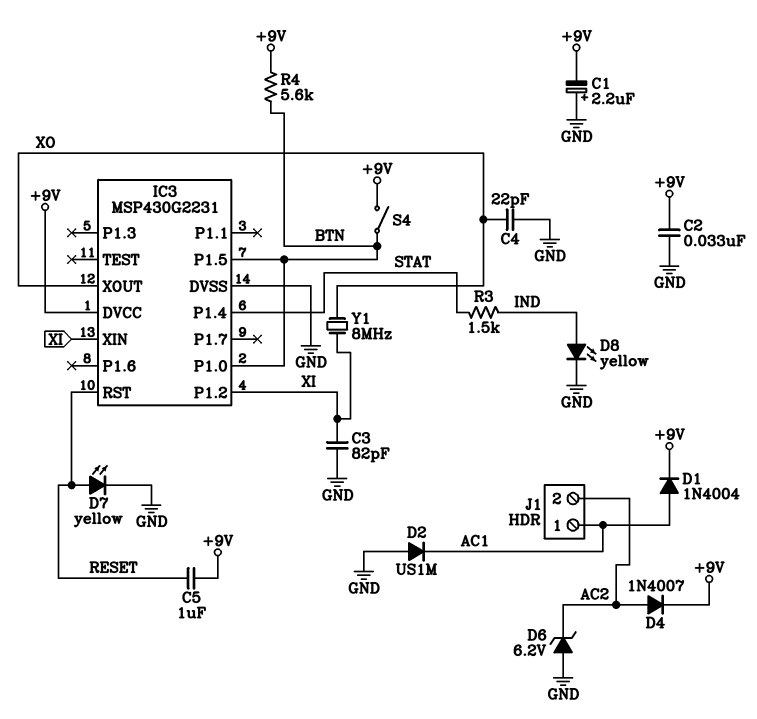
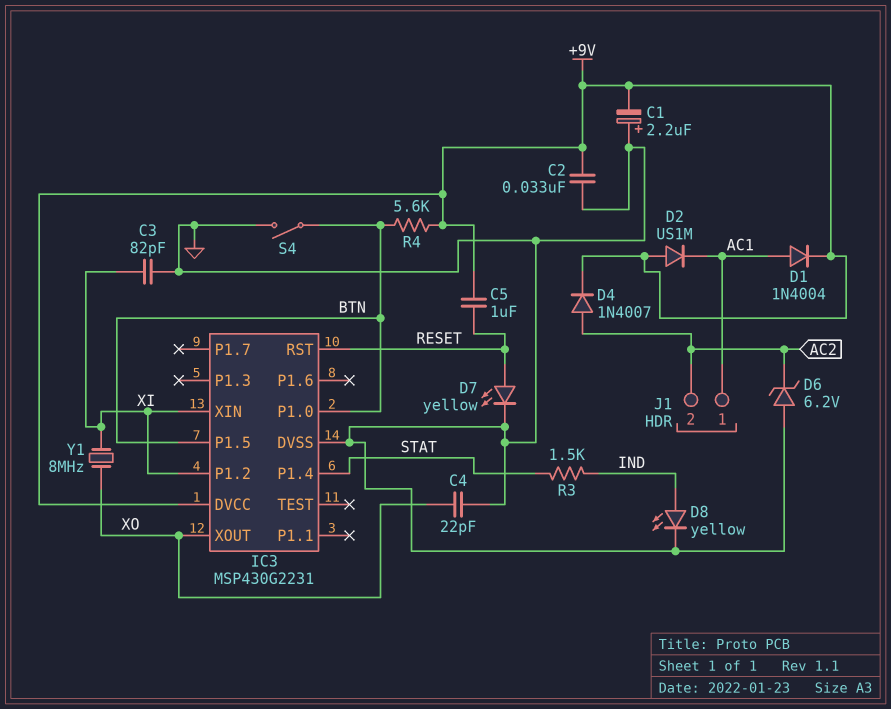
D2: diode US1M (A GND, K AC1) -> diode US1M (A +9V, K AC1)
S4: switch (+9V, BTN) -> switch (BTN, GND)

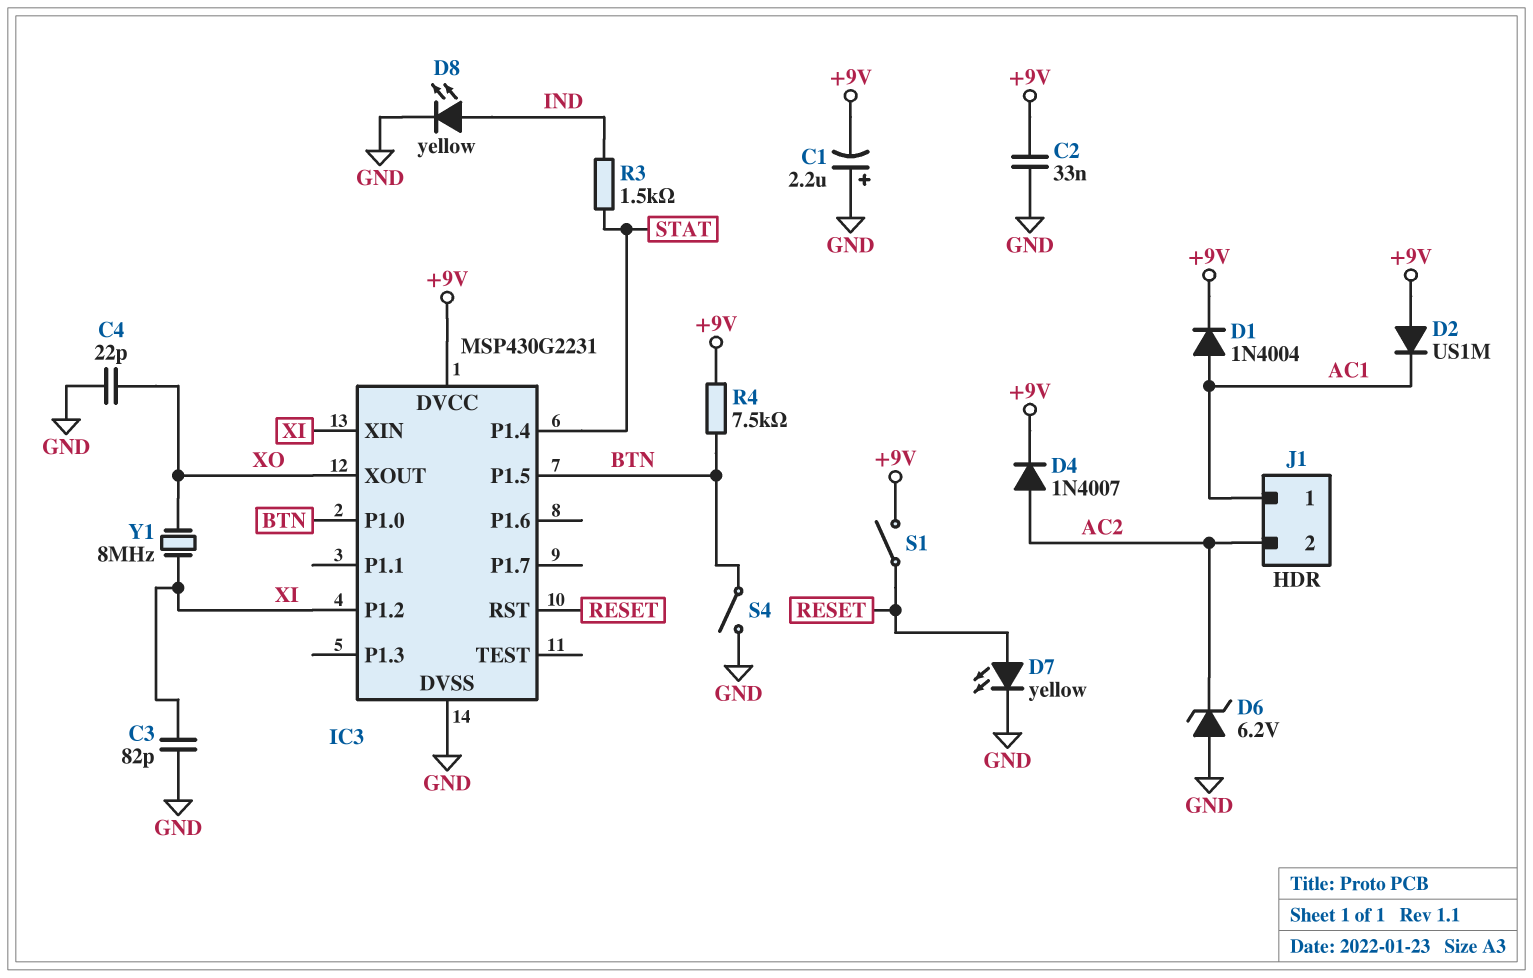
C5: 1uF (+9V, RESET) -> none
R4: 5.6k (+9V, BTN) -> 7.5k (+9V, BTN)
S1: none -> switch (+9V, RESET)

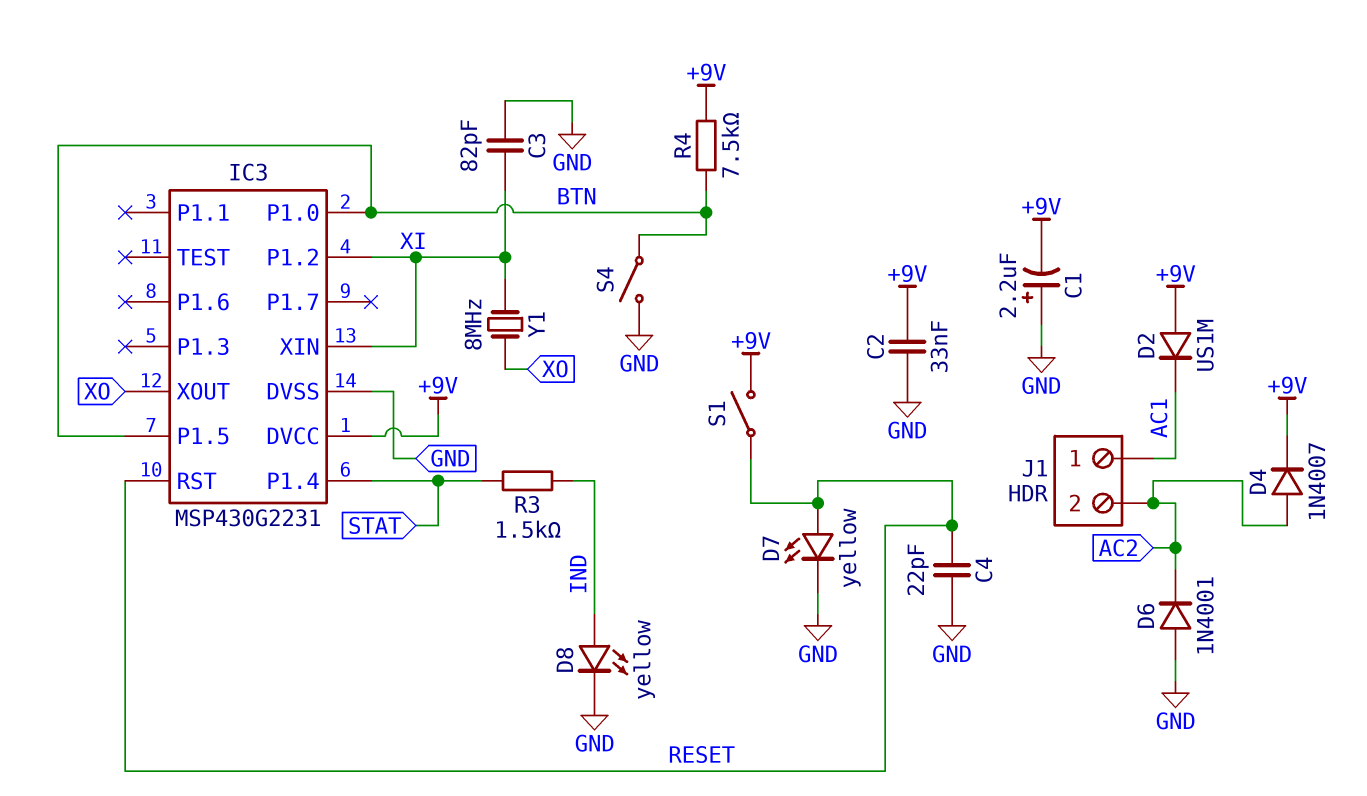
C4: 22pF (GND, XO) -> 22pF (GND, RESET)
D1: diode 1N4004 (A AC1, K +9V) -> none
D6: zener 6.2V (A GND, K AC2) -> diode 1N4001 (A GND, K AC2)

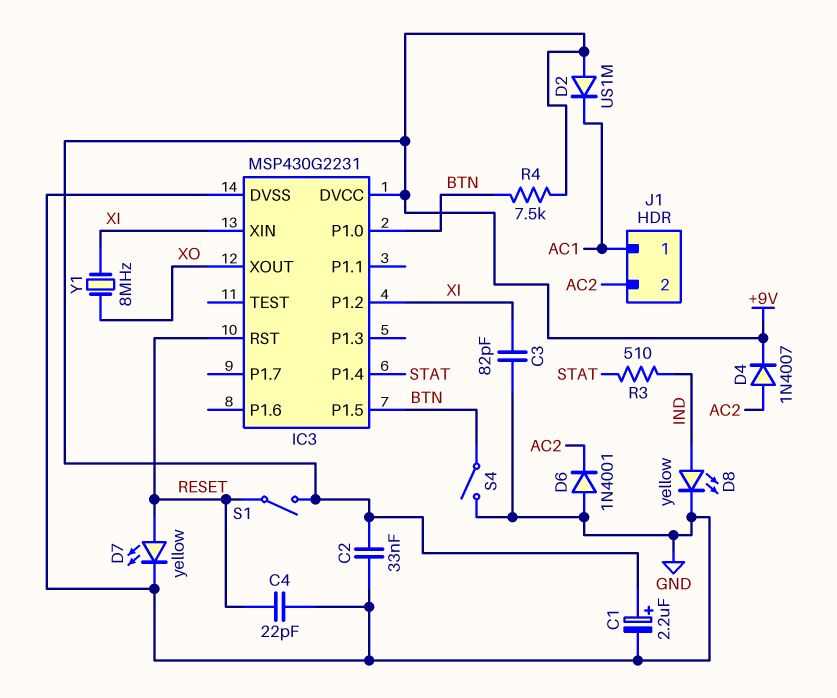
C1: 2.2uF (plus GND, minus +9V) -> 2.2uF (plus +9V, minus GND)
R3: 1.5k (IND, STAT) -> 510 (IND, STAT)

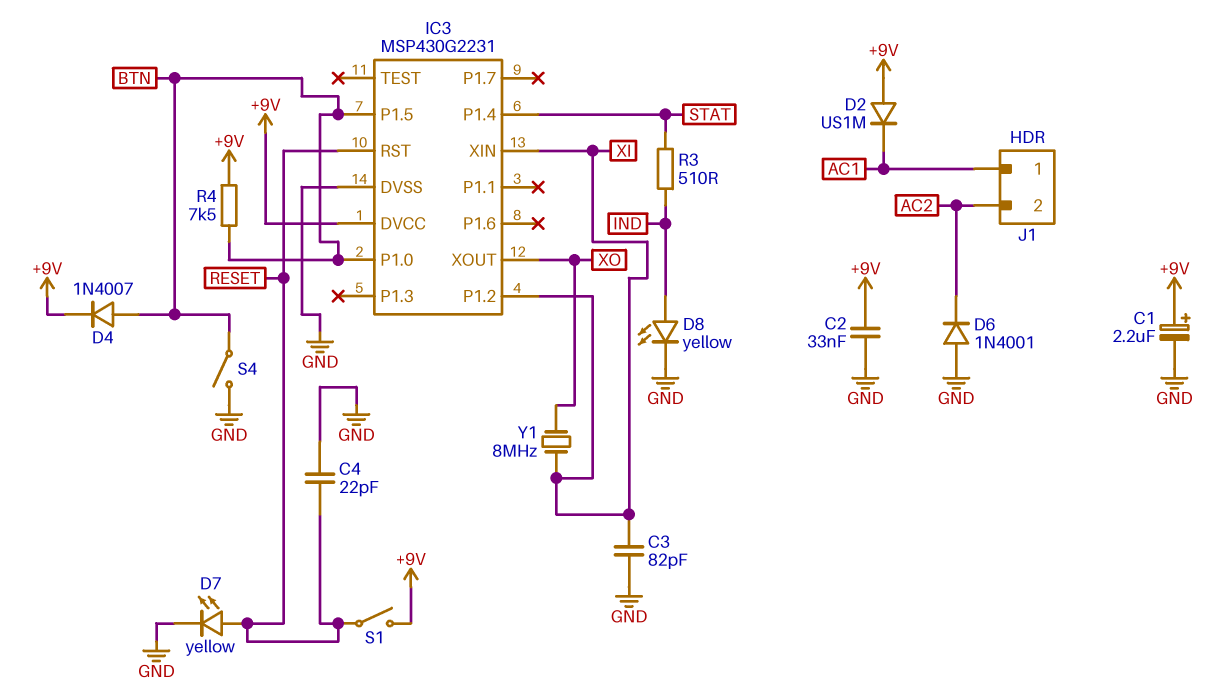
D4: diode 1N4007 (A AC2, K +9V) -> diode 1N4007 (A BTN, K +9V)

